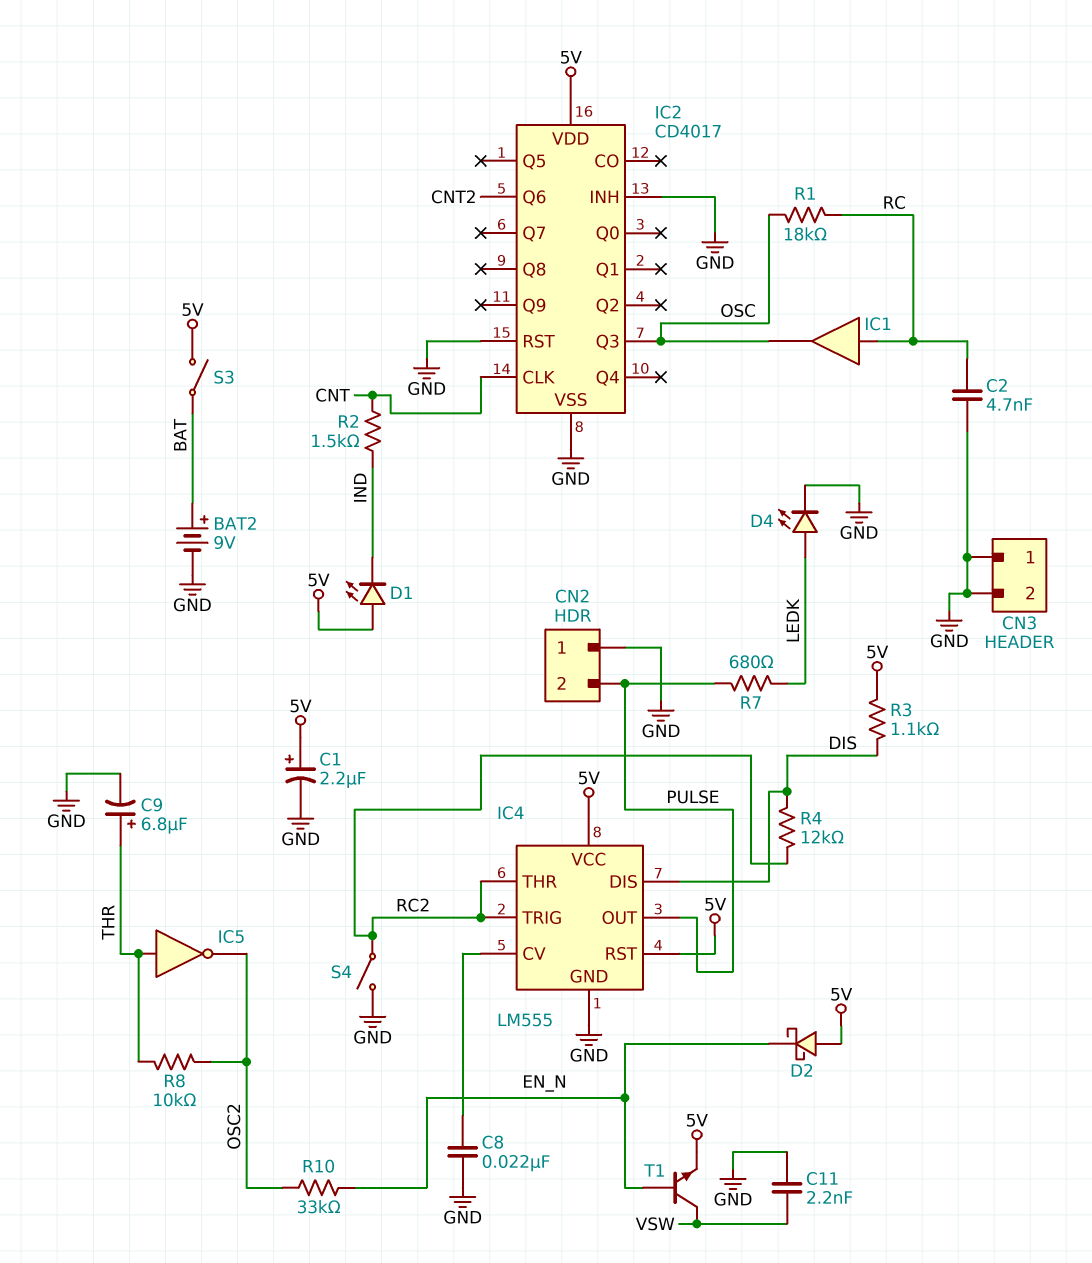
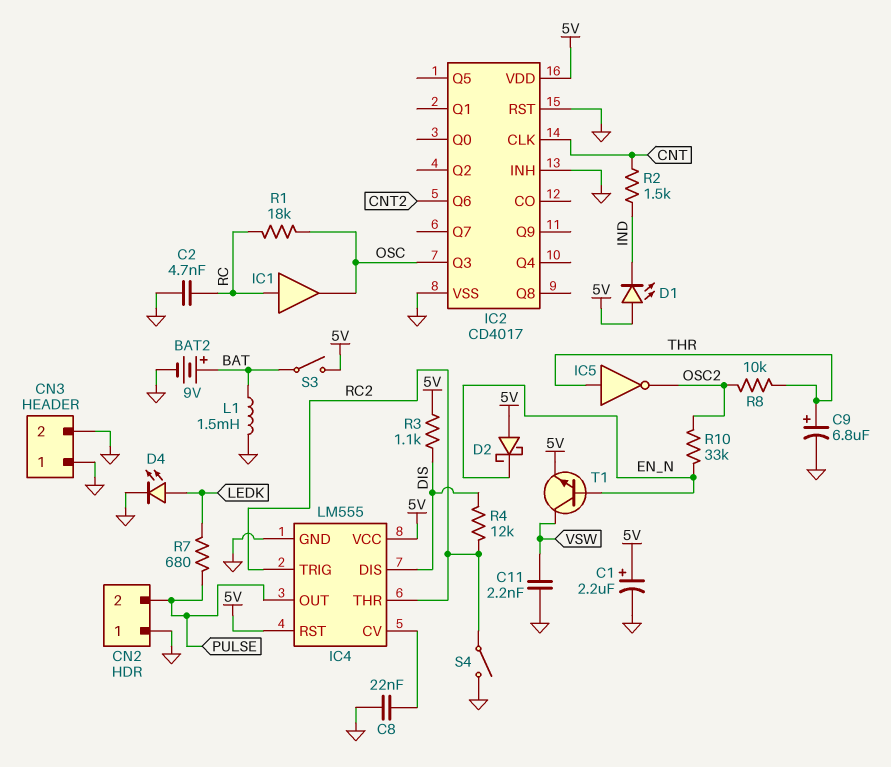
L1: none -> 1.5mH (BAT, GND)

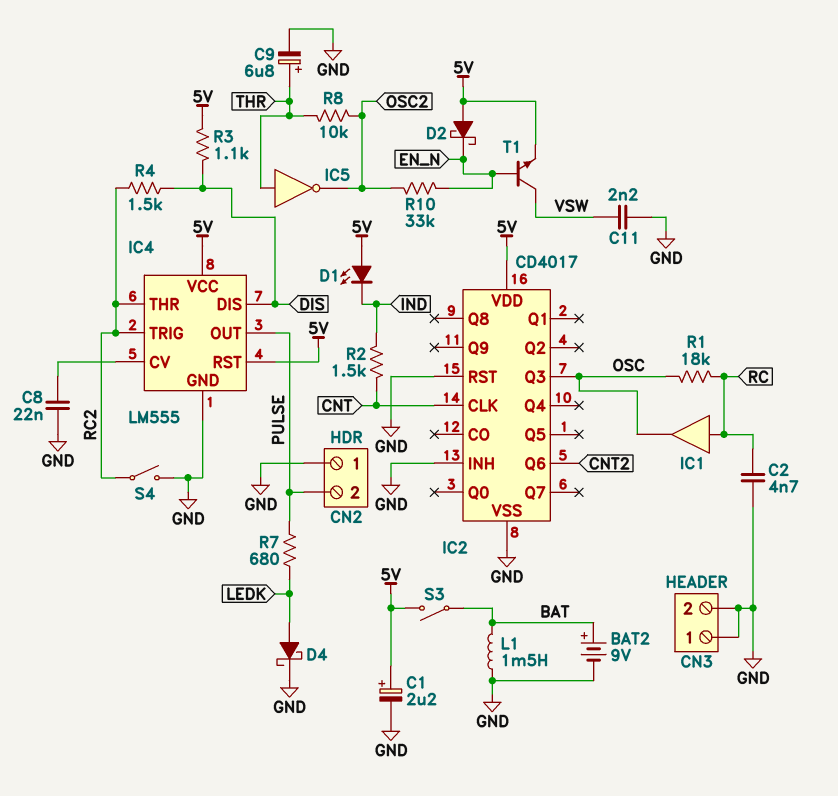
D4: LED (A LEDK, K GND) -> schottky (A LEDK, K GND)
R4: 12k (DIS, RC2) -> 1.5k (DIS, RC2)

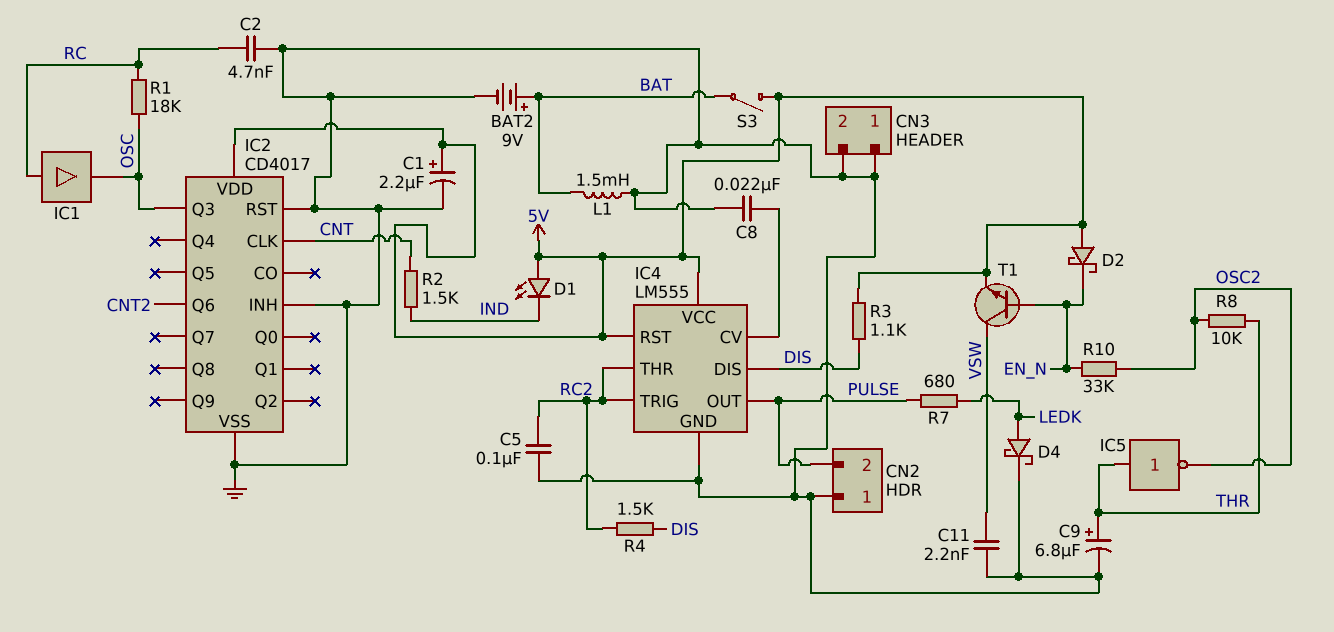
C5: none -> 100nF (GND, RC2)
S4: switch (GND, RC2) -> none

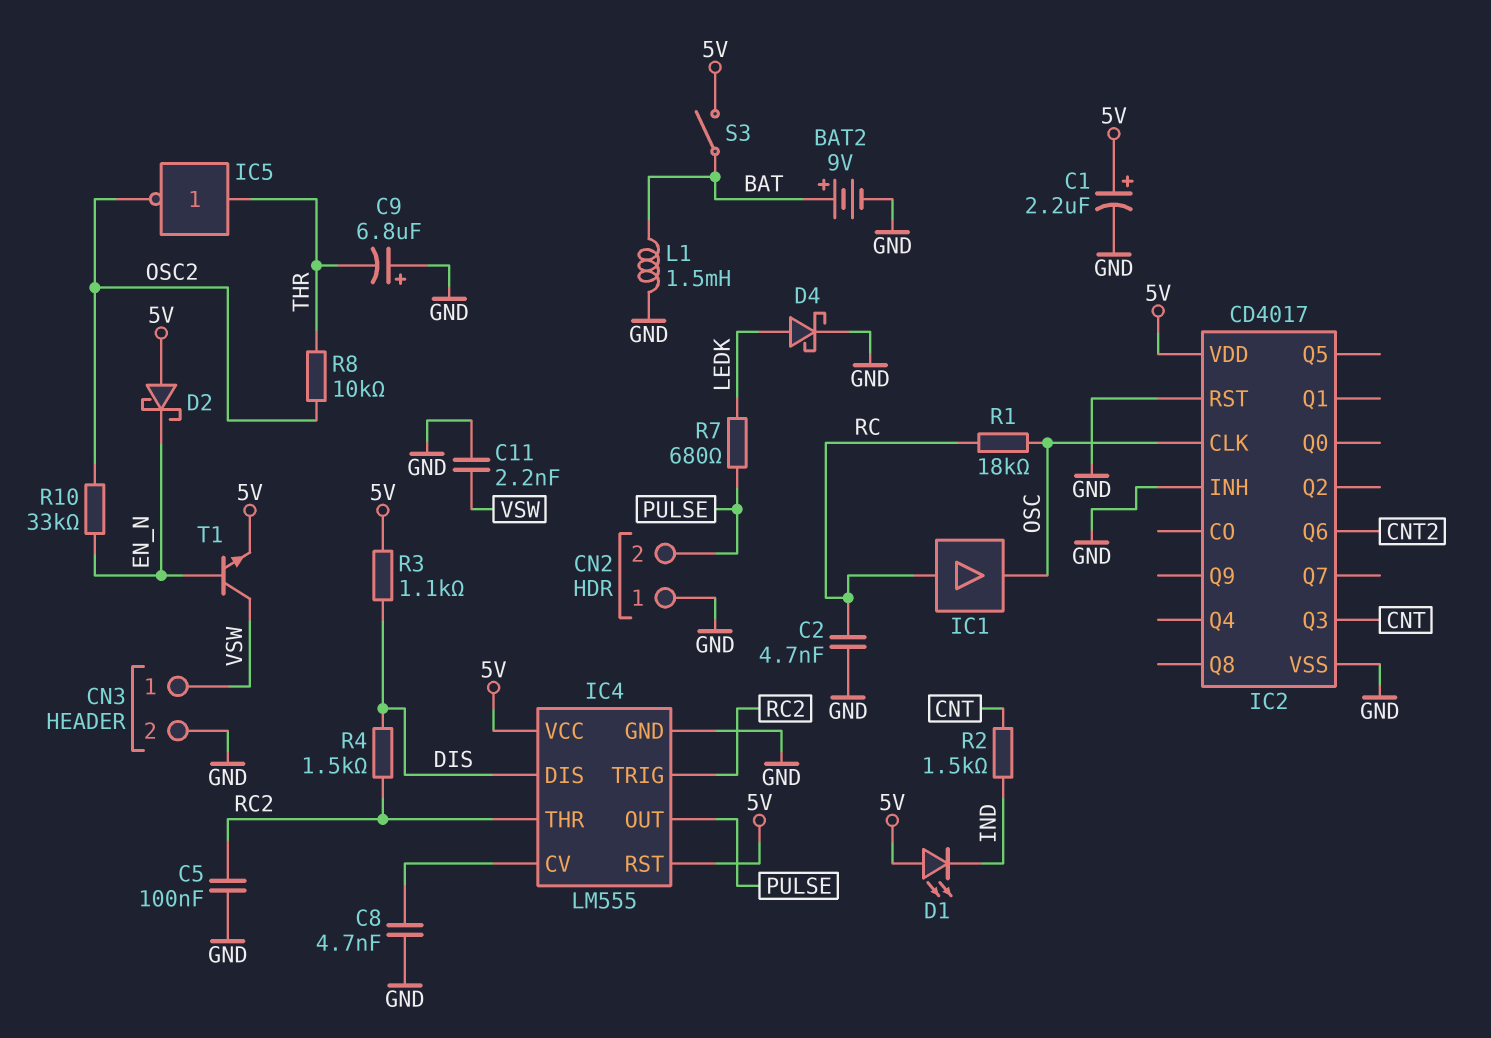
C8: 22nF (GND, IC4/CV) -> 4.7nF (GND, IC4/CV)
C9: 6.8uF (plus THR, minus GND) -> 6.8uF (plus GND, minus THR)
CN3 pin 1: GND -> VSW
IC2 pin CLK: CNT -> OSC
IC2 pin Q3: OSC -> CNT

